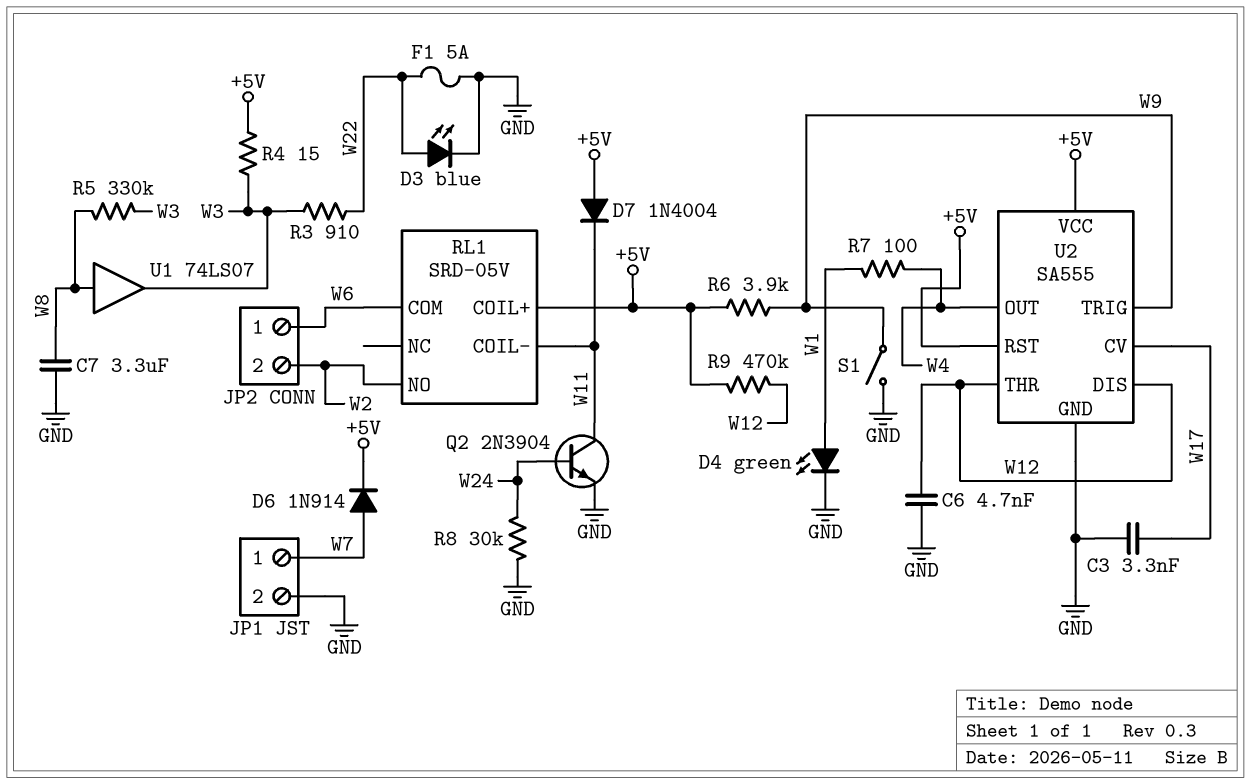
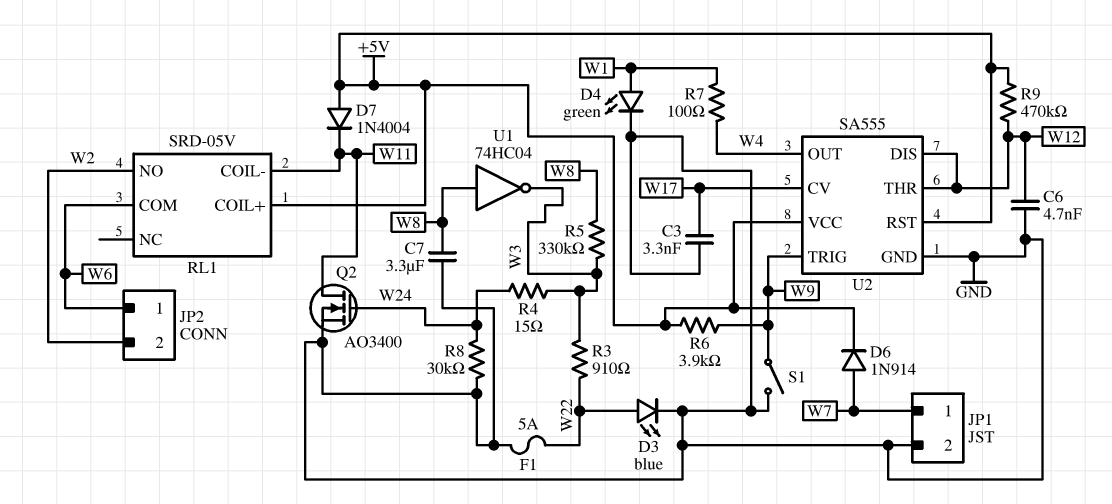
Q2: NPN 2N3904 (B W24, C W11, E GND) -> NMOS AO3400 (G W24, D W11, S GND)
R4: 15 (+5V, W3) -> 15 (W3, W24)
U1: buffer 74LS07 (in W8, out W3) -> NOT 74HC04 (in W8, out W3)

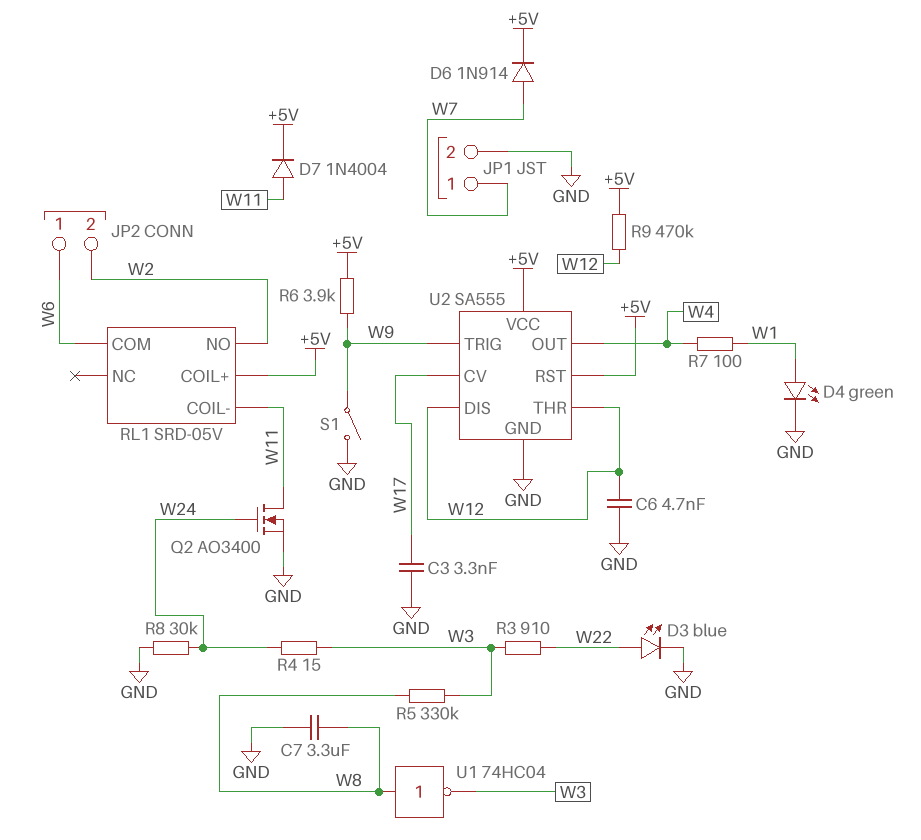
D7: diode 1N4004 (A +5V, K W11) -> diode 1N4004 (A W11, K +5V)
F1: 5A (GND, W22) -> none

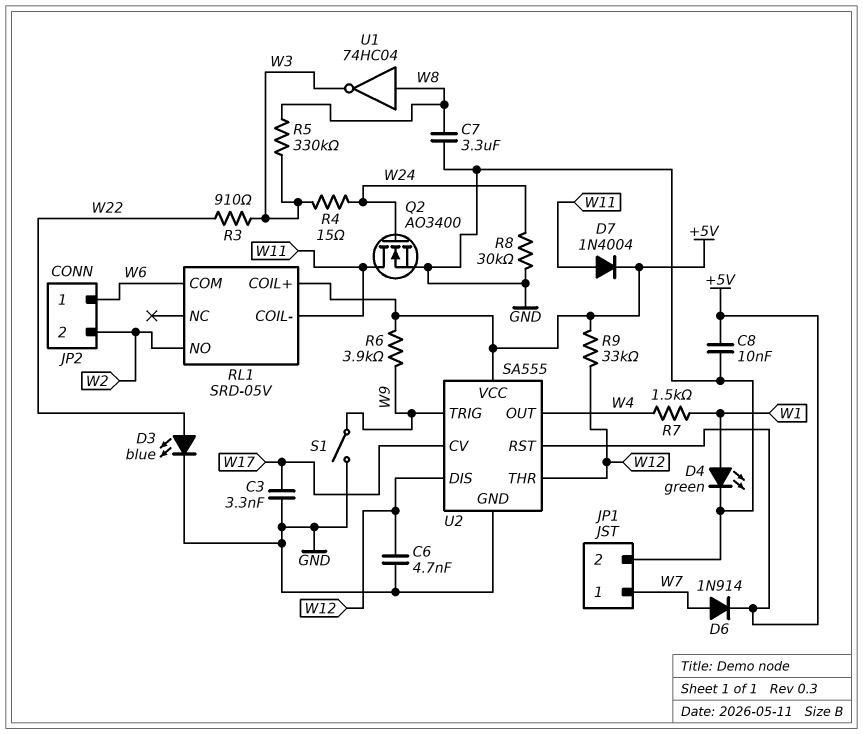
C8: none -> 10nF (+5V, GND)
R7: 100 (W1, W4) -> 1.5k (W1, W4)
R9: 470k (+5V, W12) -> 33k (+5V, W12)

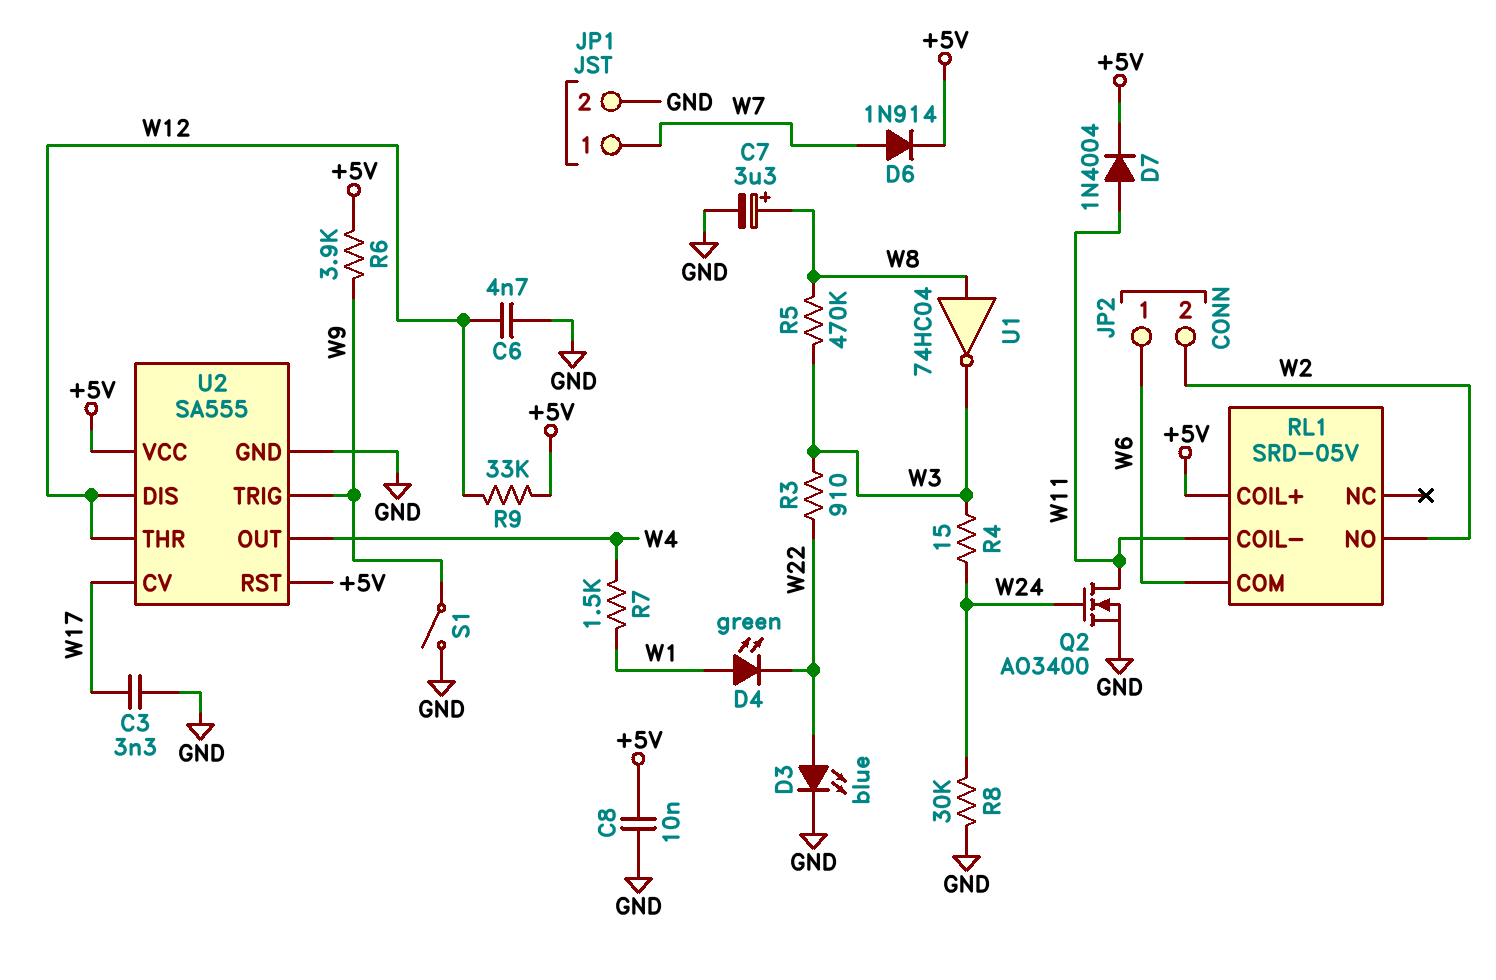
C7: 3.3uF (GND, W8) -> 3.3uF (plus W8, minus GND)
D4: LED green (A W1, K GND) -> LED green (A W1, K W22)
R5: 330k (W3, W8) -> 470k (W3, W8)

